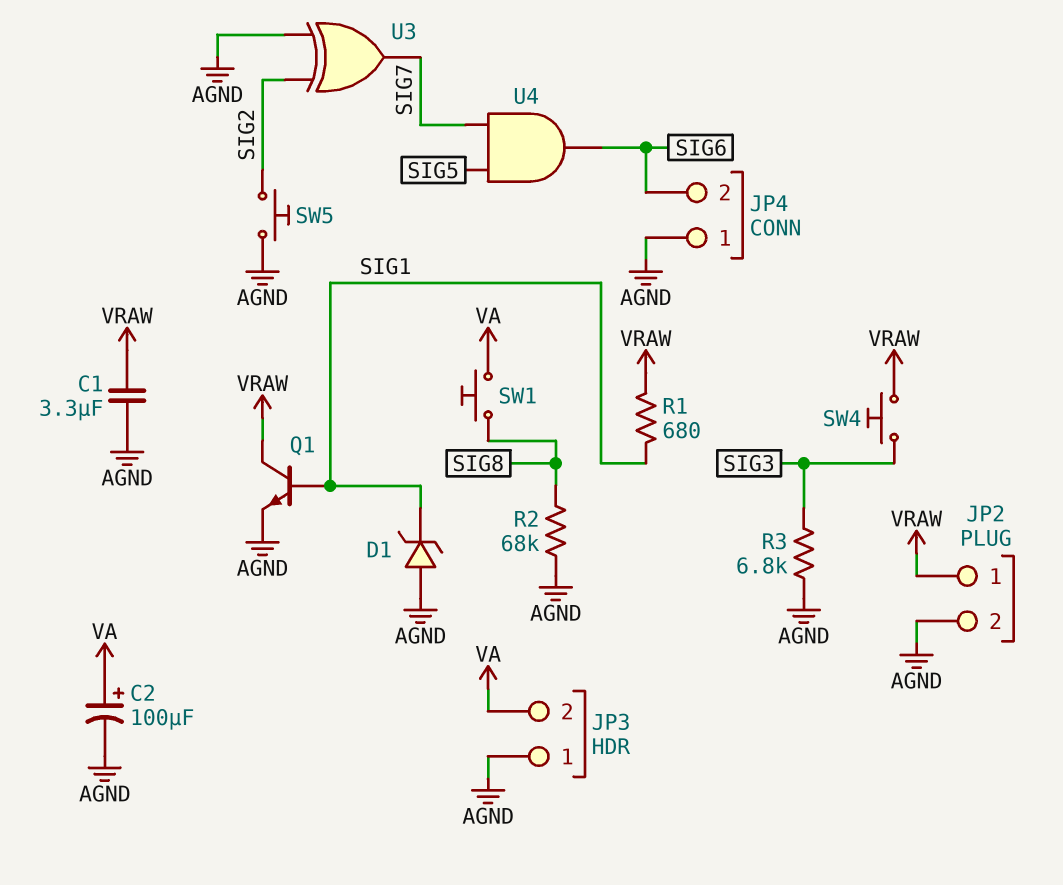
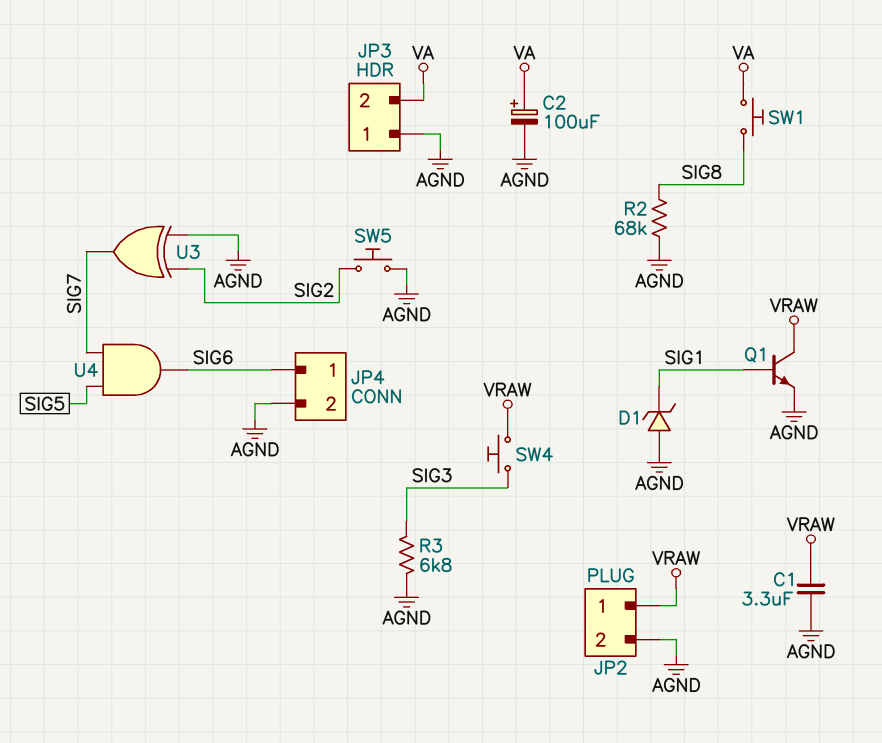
JP4 pin 1: AGND -> SIG6
JP4 pin 2: SIG6 -> AGND
R1: 680 (SIG1, VRAW) -> none

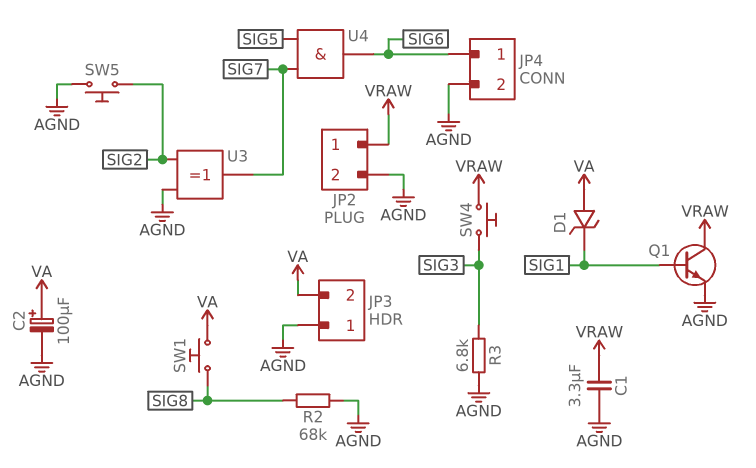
D1: zener (A AGND, K SIG1) -> zener (A VA, K SIG1)

